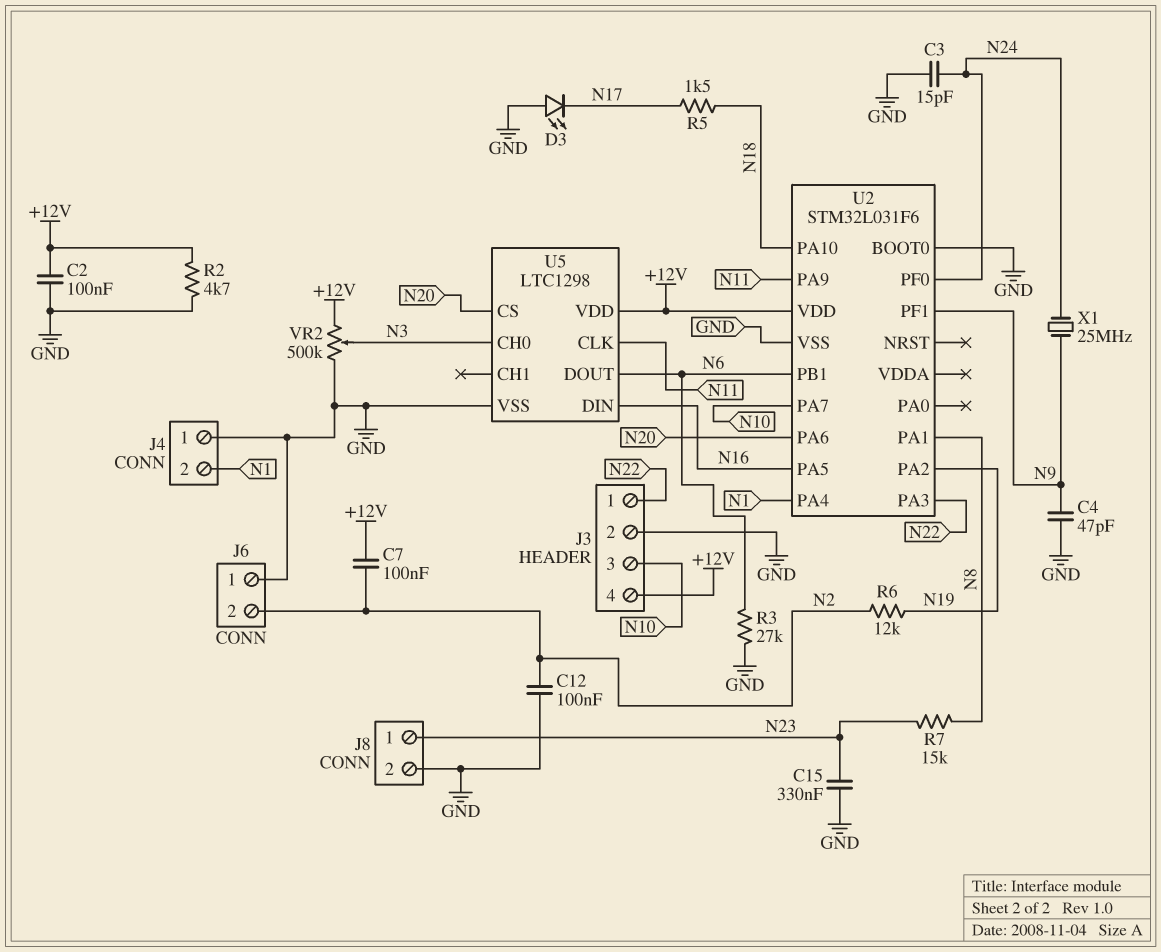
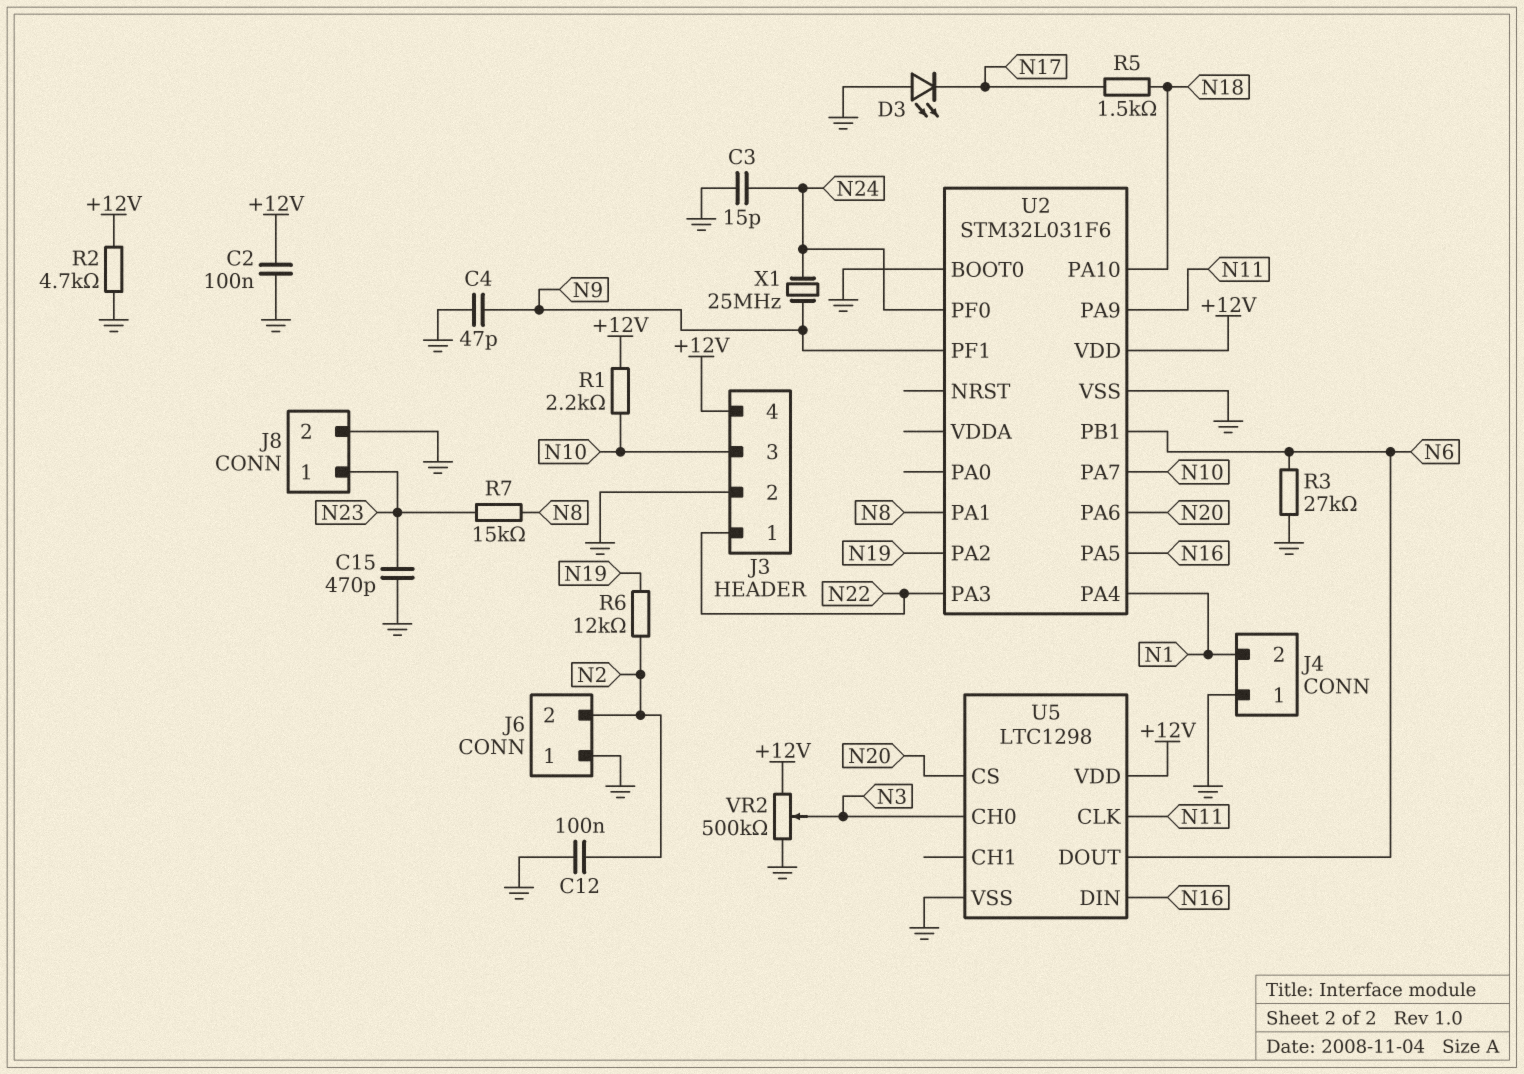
C7: 100nF (+12V, N2) -> none
C15: 330nF (GND, N23) -> 470pF (GND, N23)
R1: none -> 2.2k (+12V, N10)

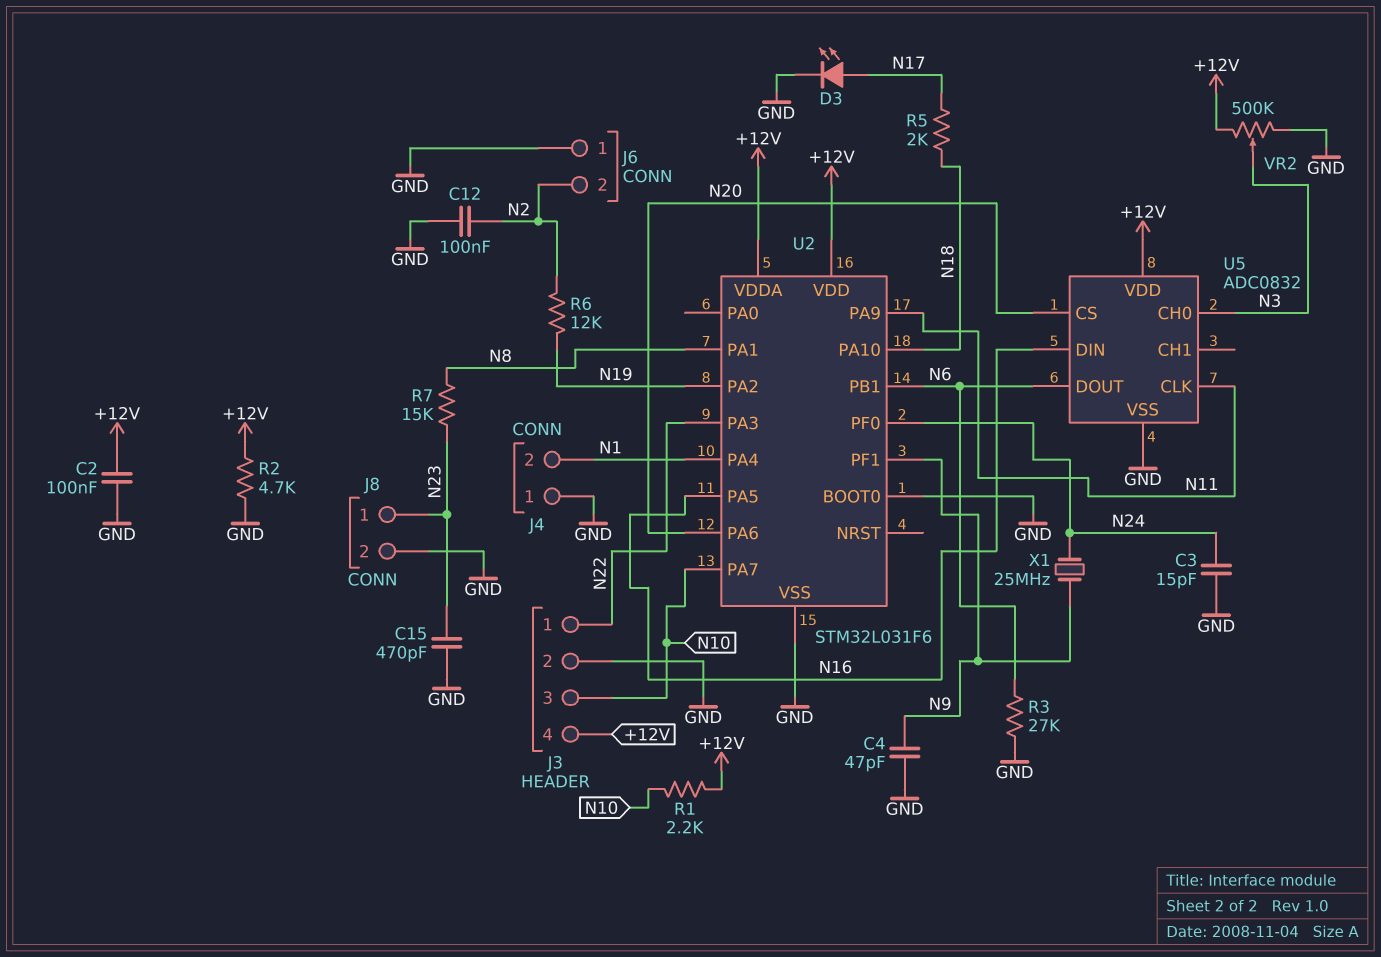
D3: LED (A GND, K N17) -> LED (A N17, K GND)
R5: 1.5k (N17, N18) -> 2k (N17, N18)
U2 pin VDDA: none -> +12V
U5: LTC1298 -> ADC0832

